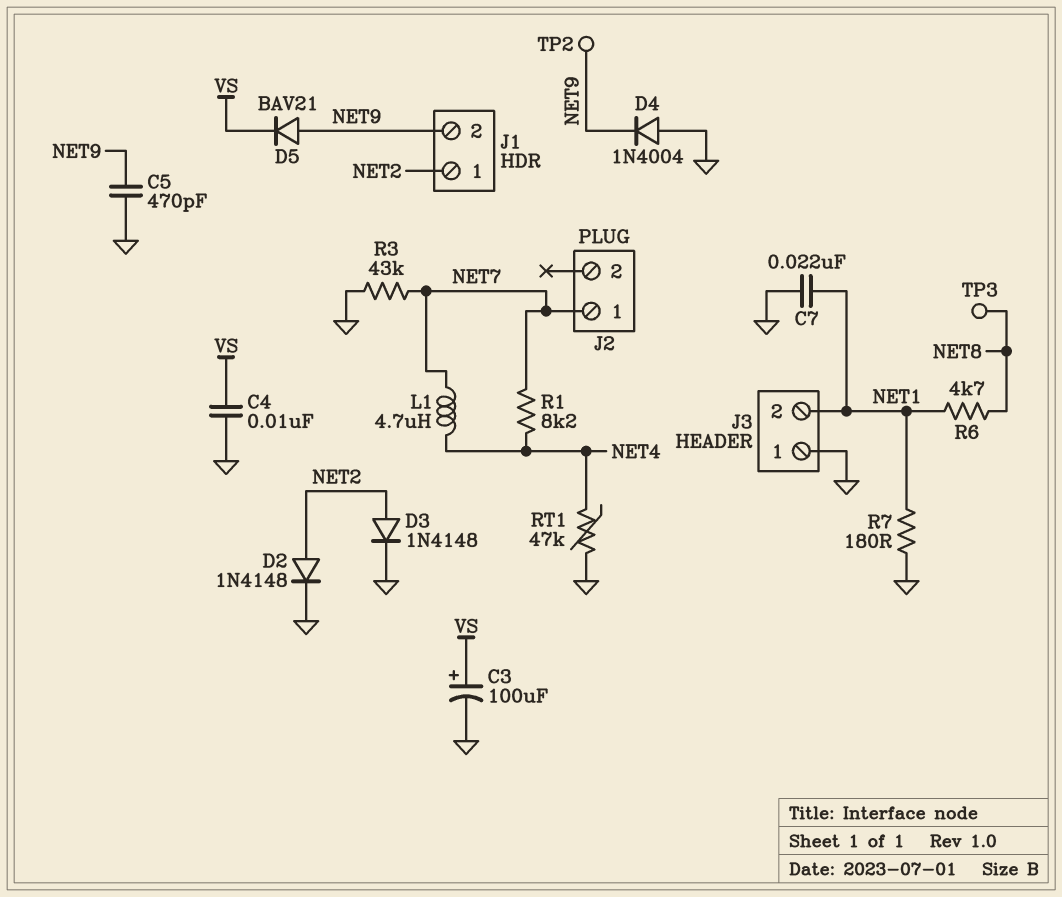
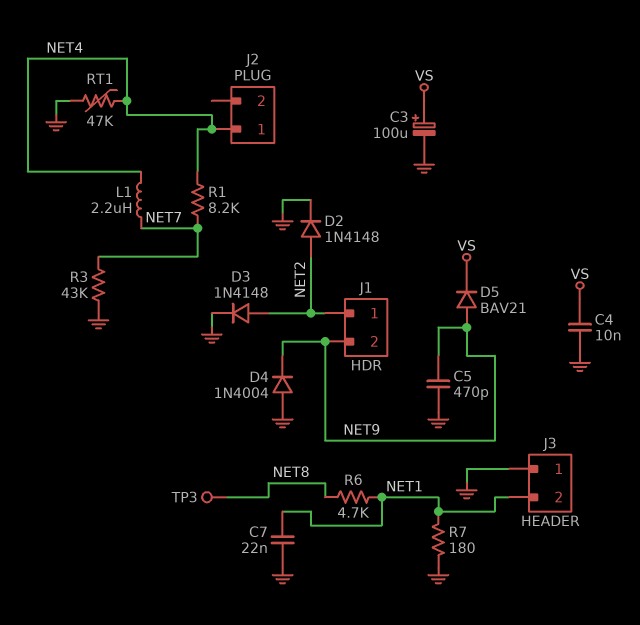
J2 pin 1: NET7 -> NET4
L1: 4.7uH (NET4, NET7) -> 2.2uH (NET4, NET7)
TP2: test point (NET9) -> none

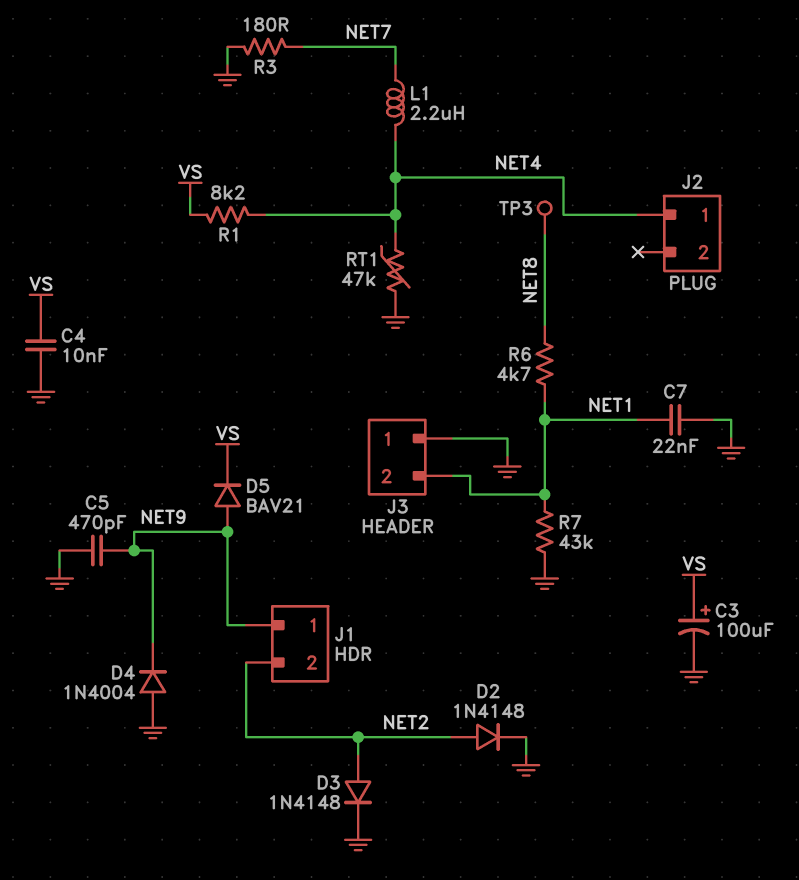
J1 pin 1: NET2 -> NET9
J1 pin 2: NET9 -> NET2
R1: 8.2k (NET4, NET7) -> 8.2k (NET4, VS)
R3: 43k (GND, NET7) -> 180 (GND, NET7)
R7: 180 (GND, NET1) -> 43k (GND, NET1)

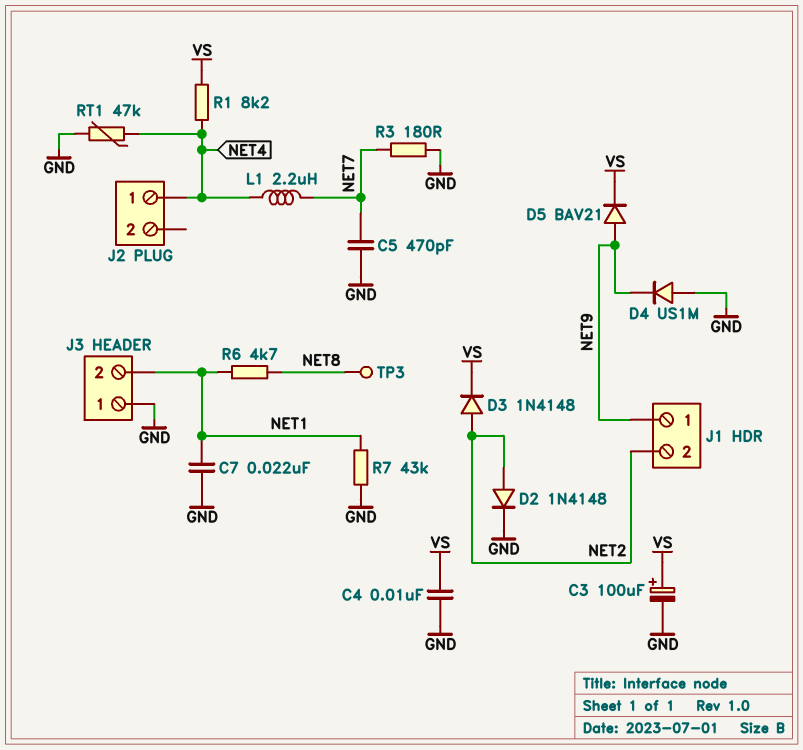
C5: 470pF (GND, NET9) -> 470pF (GND, NET7)
D3: diode 1N4148 (A NET2, K GND) -> diode 1N4148 (A NET2, K VS)
D4: diode 1N4004 (A GND, K NET9) -> diode US1M (A GND, K NET9)

